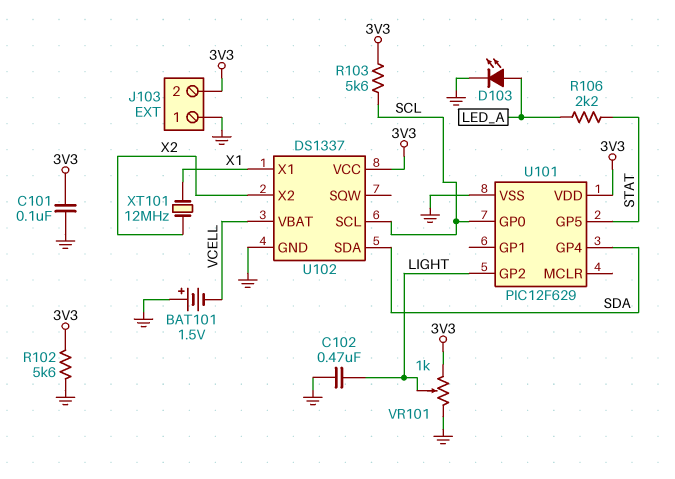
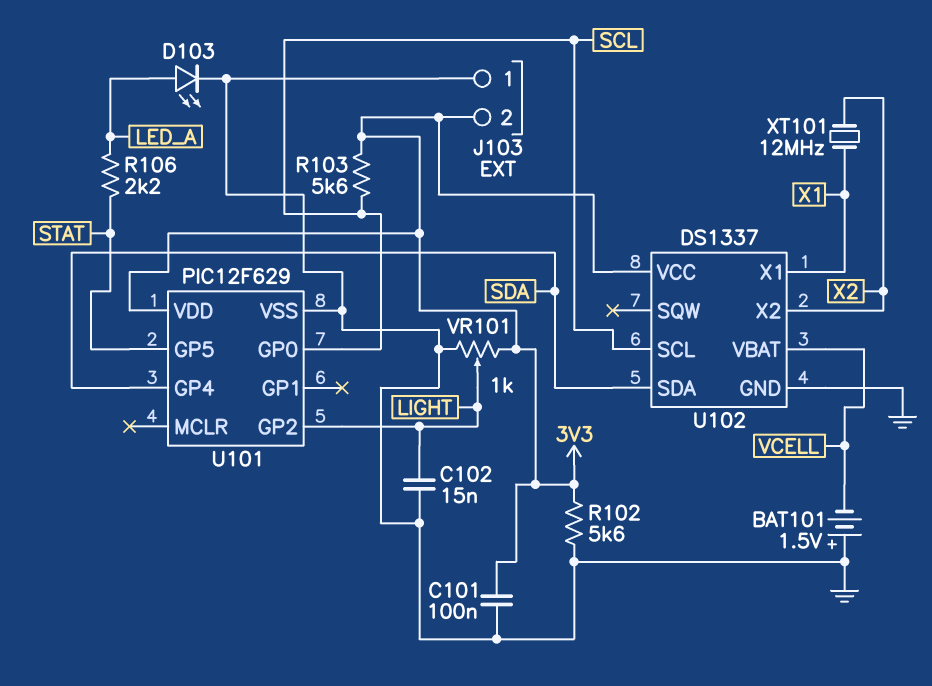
C102: 470nF (GND, LIGHT) -> 15nF (GND, LIGHT)

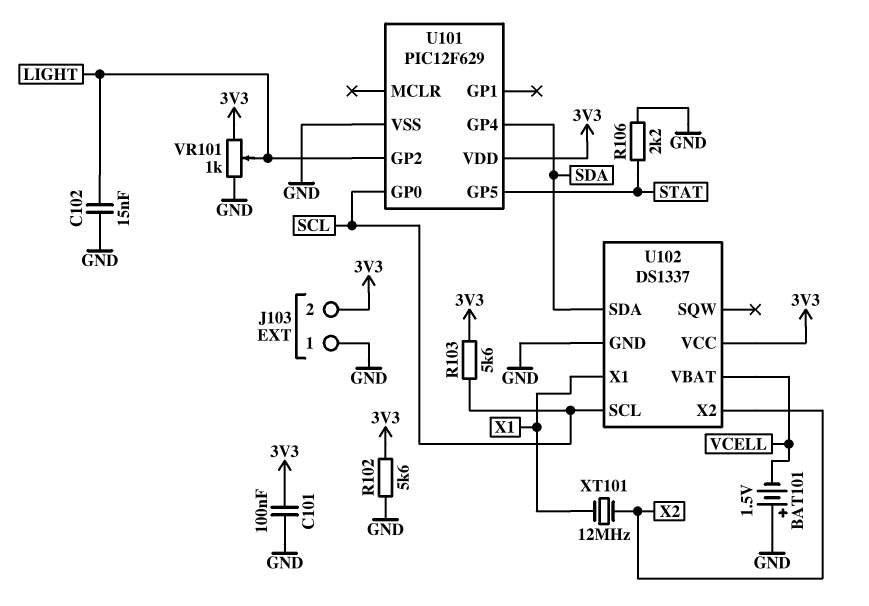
D103: LED (A LED_A, K GND) -> none
R106: 2.2k (LED_A, STAT) -> 2.2k (GND, STAT)

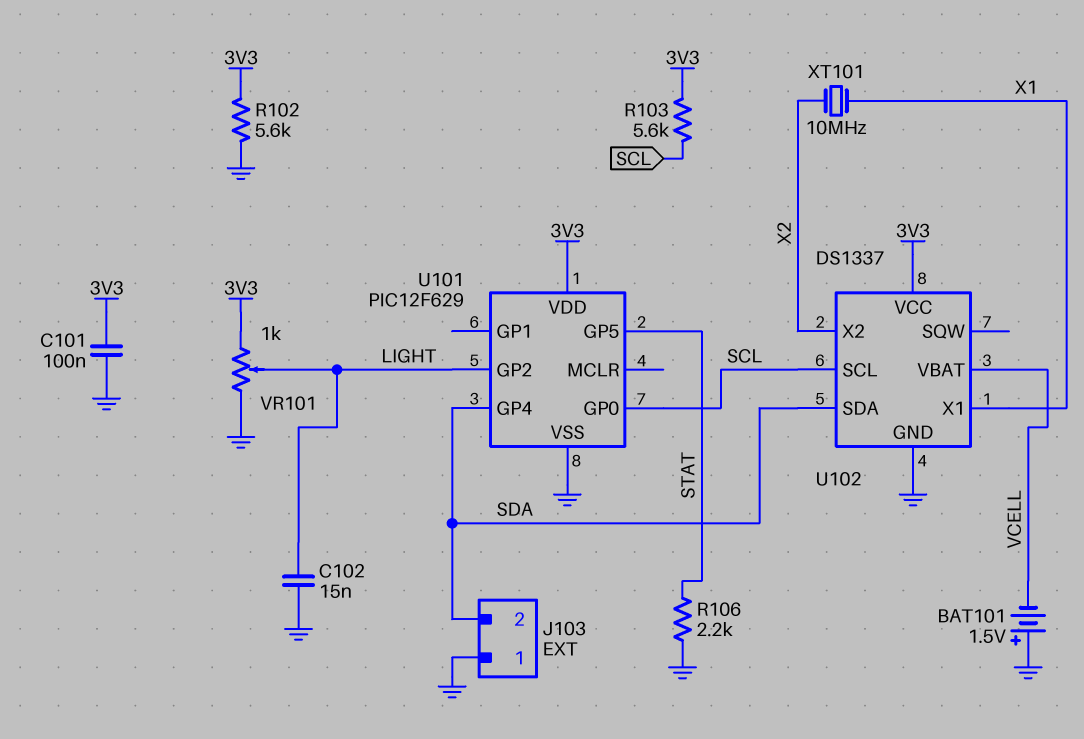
J103 pin 2: 3V3 -> SDA
XT101: 12MHz (X1, X2) -> 10MHz (X1, X2)

